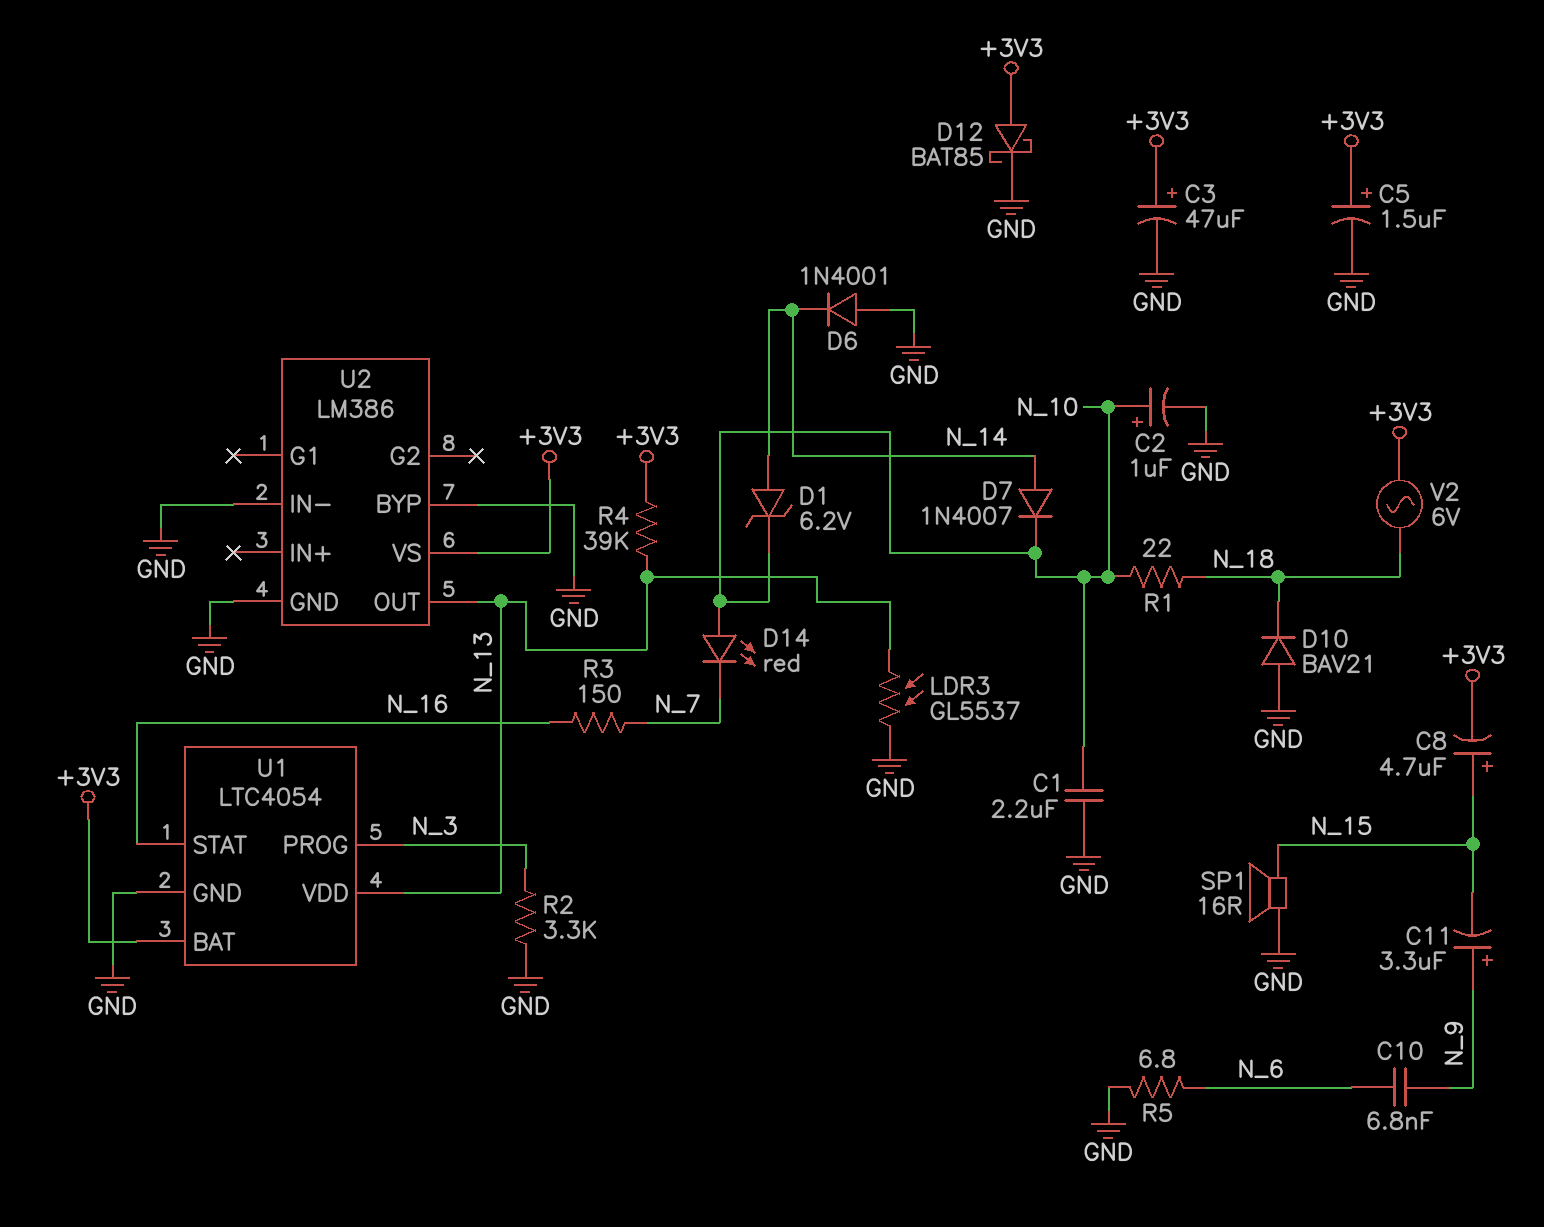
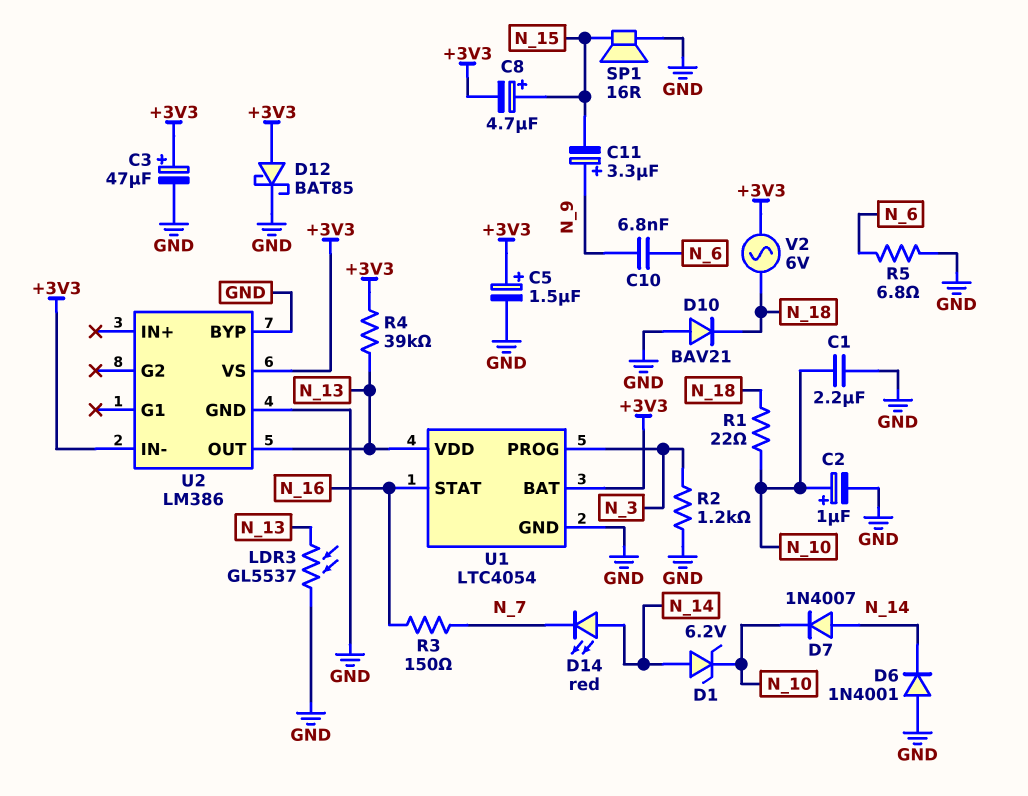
D14: LED red (A N_10, K N_7) -> LED red (A N_14, K N_7)
R2: 3.3k (GND, N_3) -> 1.2k (GND, N_3)
U2 pin IN-: GND -> +3V3

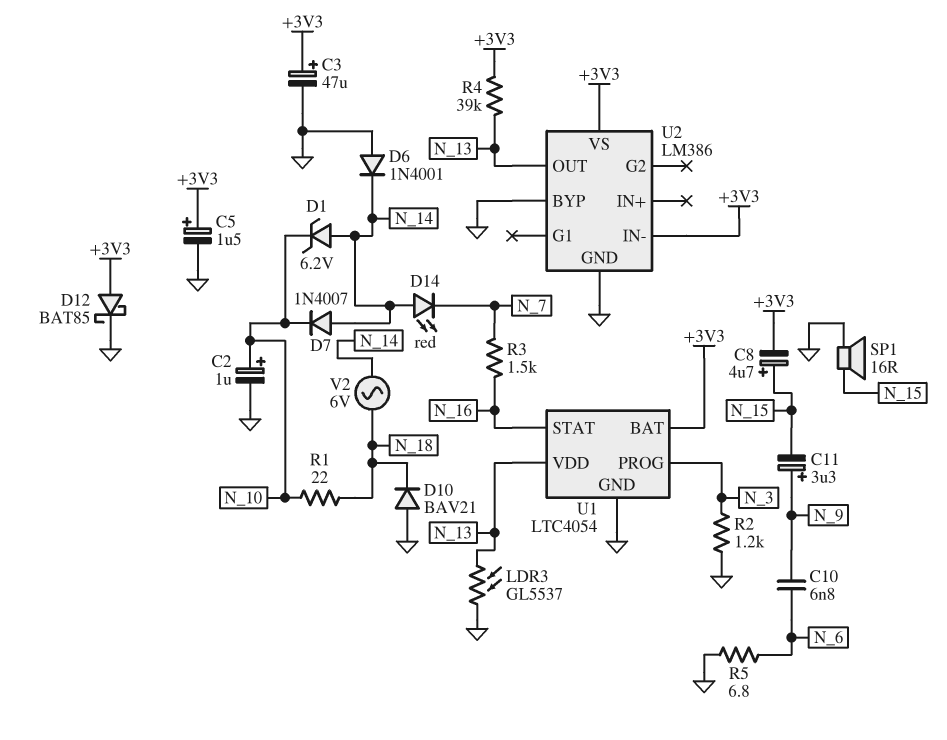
C1: 2.2uF (GND, N_10) -> none
R3: 150 (N_7, N_16) -> 1.5k (N_7, N_16)
V2: AC 6V (+3V3, N_18) -> AC 6V (N_14, N_18)

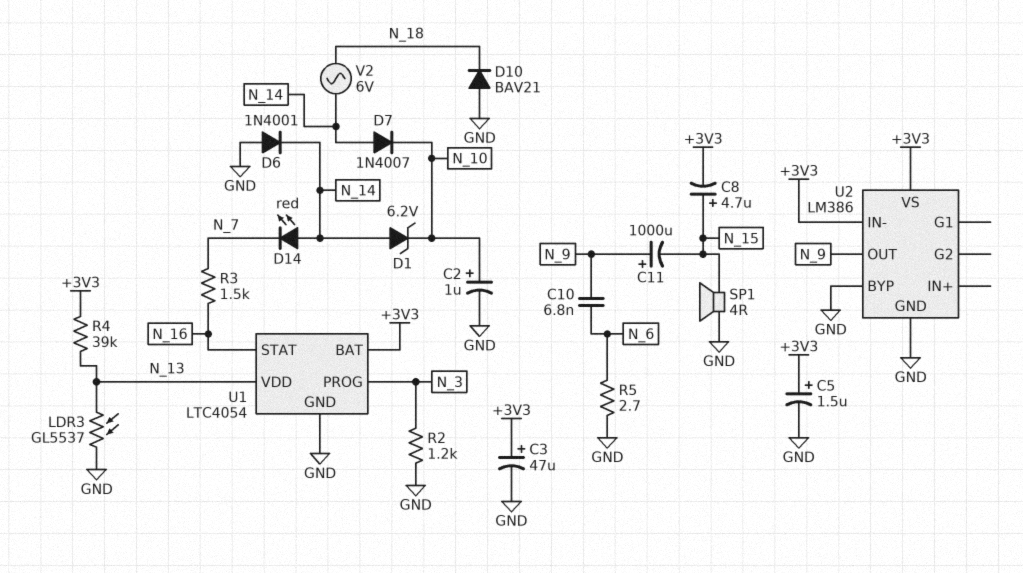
C11: 3.3uF (plus N_9, minus N_15) -> 1000uF (plus N_9, minus N_15)
D12: schottky BAT85 (A +3V3, K GND) -> none
R1: 22 (N_10, N_18) -> none
R5: 6.8 (GND, N_6) -> 2.7 (GND, N_6)
SP1: speaker 16R (GND, N_15) -> speaker 4R (GND, N_15)
U2 pin OUT: N_13 -> N_9

